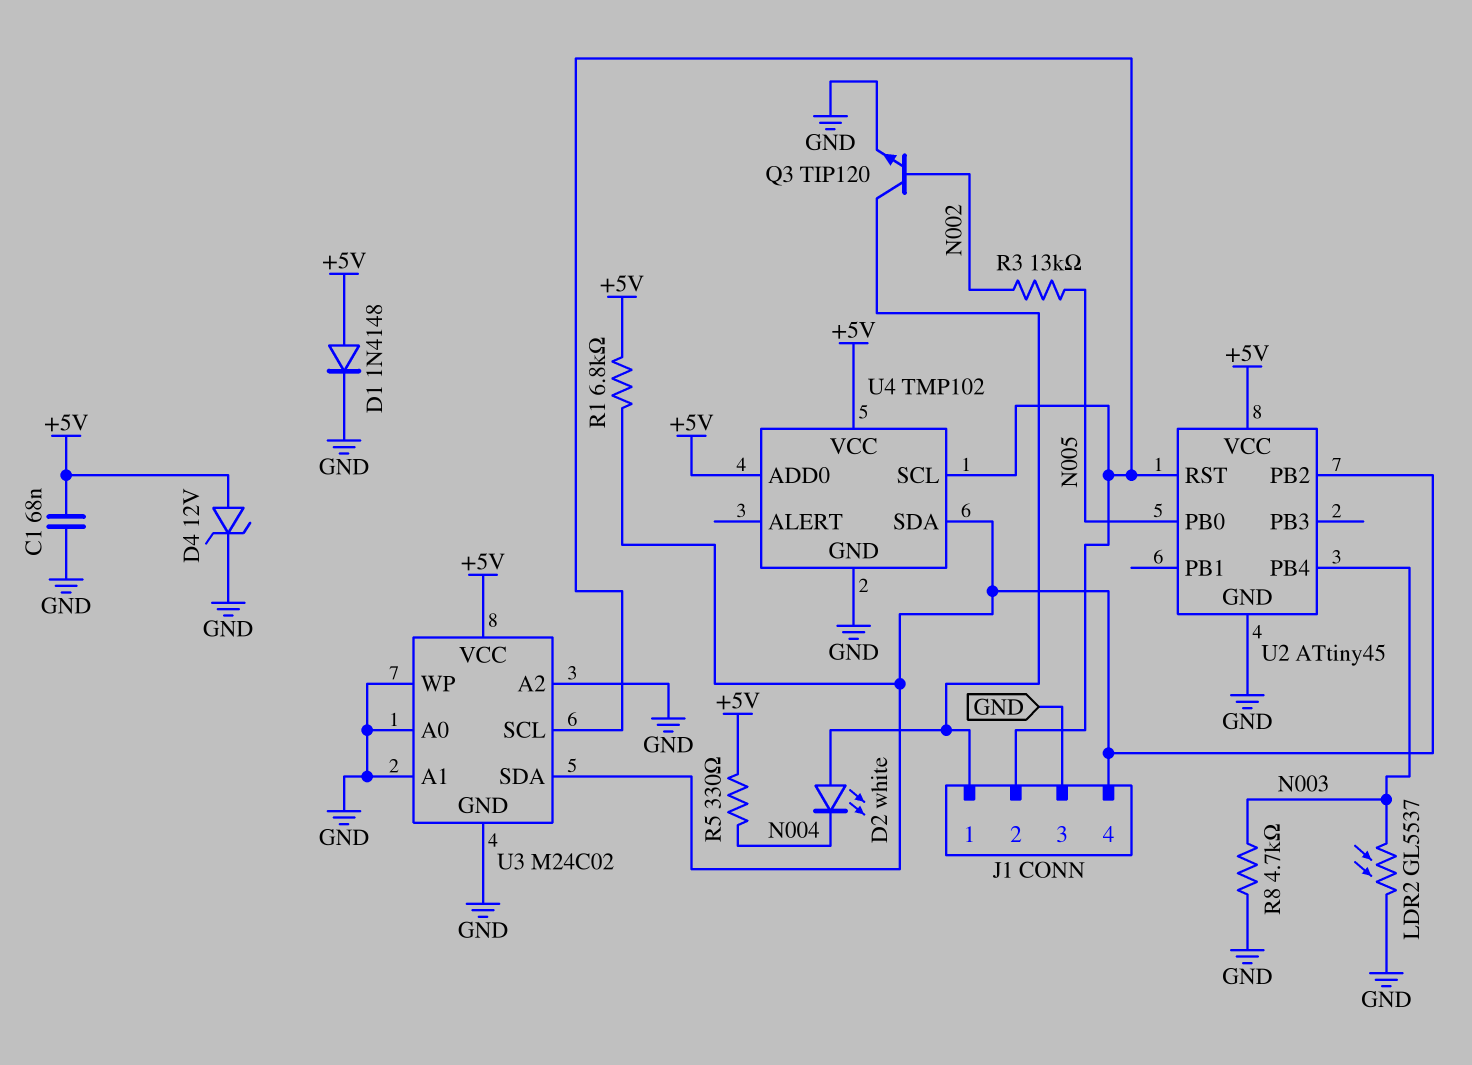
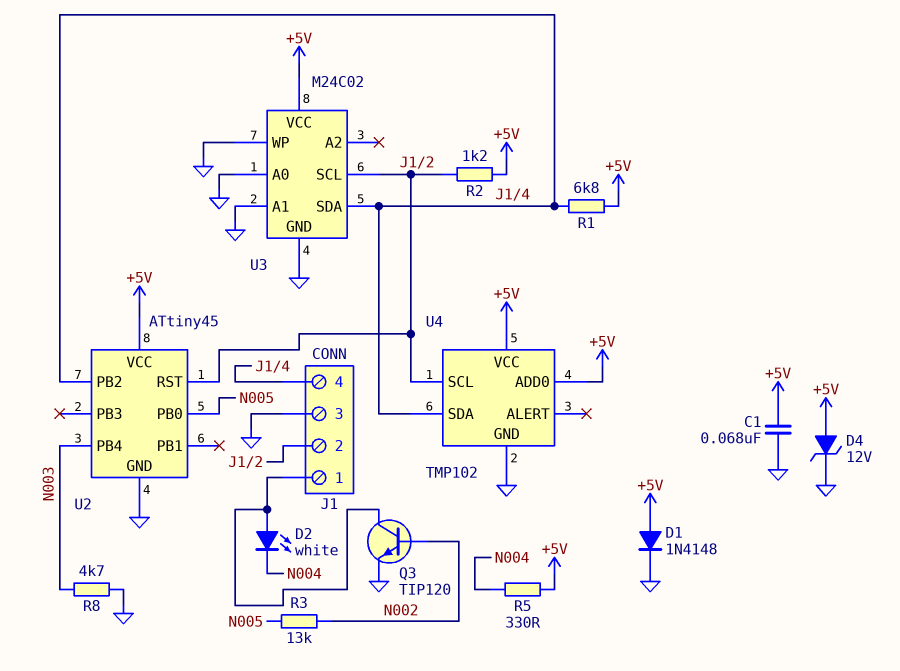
LDR2: GL5537 (GND, N003) -> none
R2: none -> 1.2k (+5V, J1/2)
U3 pin A2: GND -> none

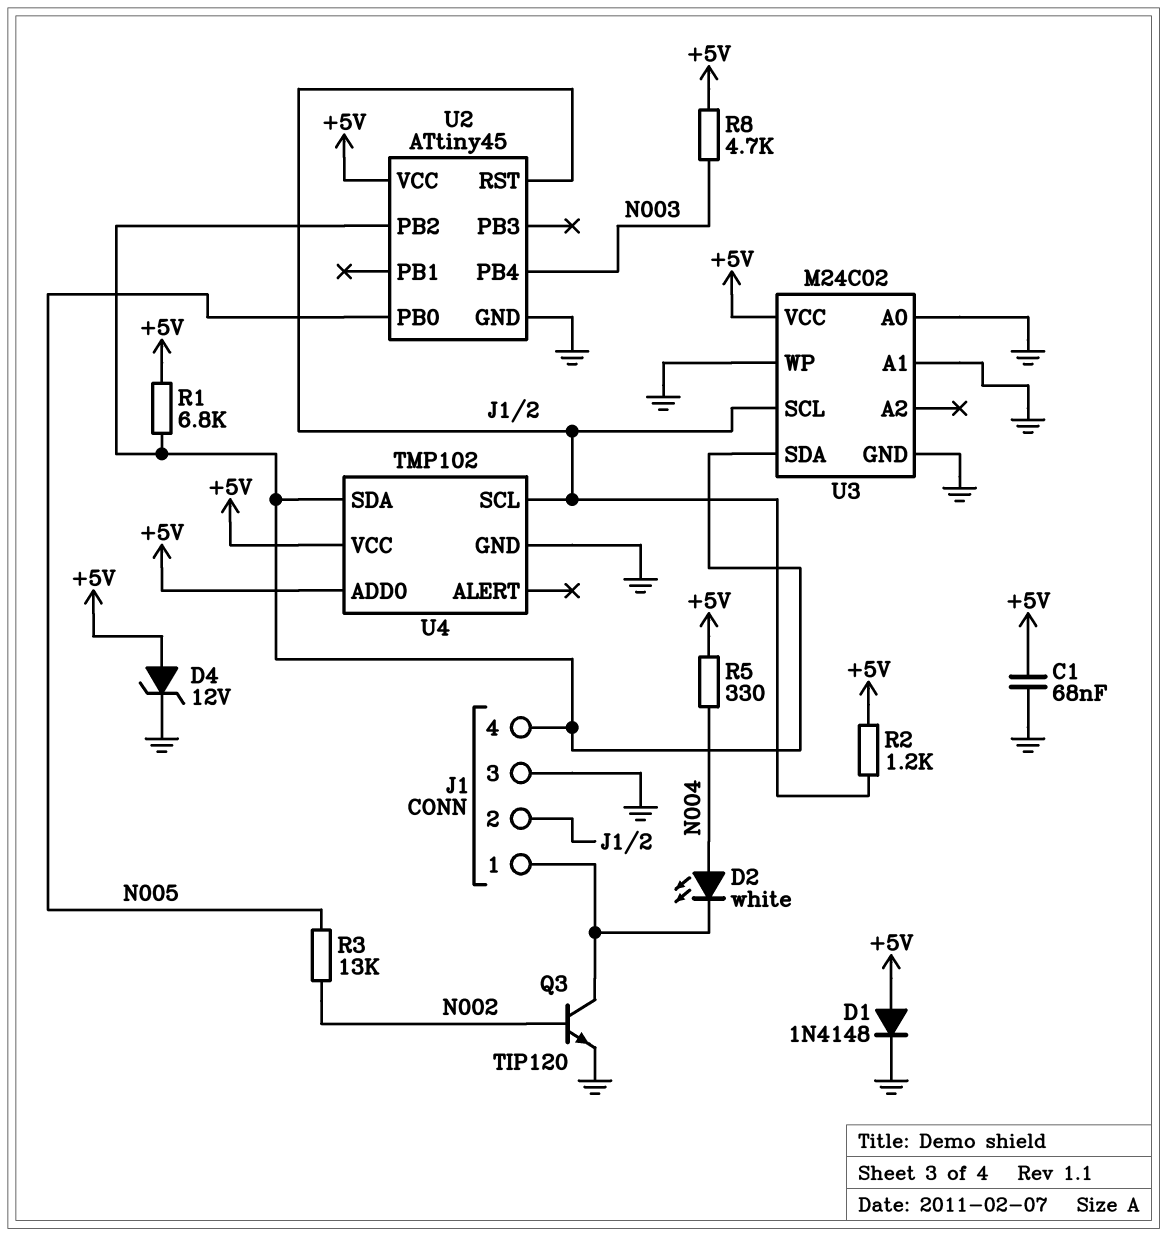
D2: LED white (A J1/1, K N004) -> LED white (A N004, K J1/1)
R8: 4.7k (GND, N003) -> 4.7k (+5V, N003)

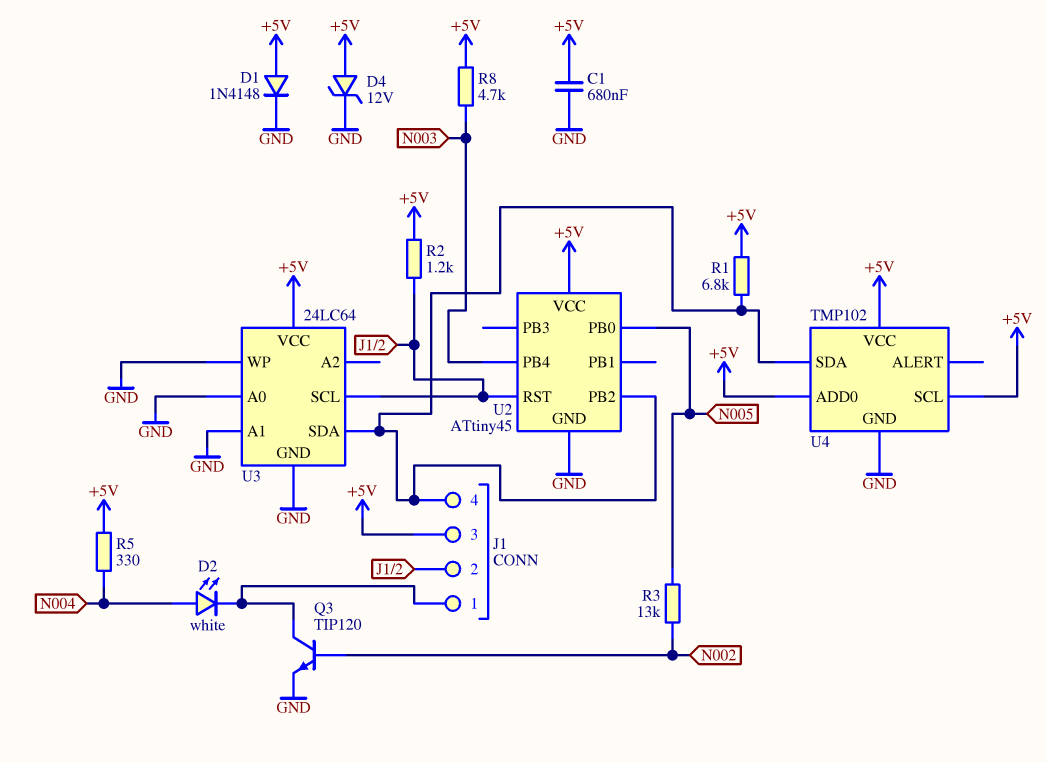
C1: 68nF (+5V, GND) -> 680nF (+5V, GND)
J1 pin 3: GND -> +5V
U3: M24C02 -> 24LC64
U4 pin SCL: J1/2 -> +5V

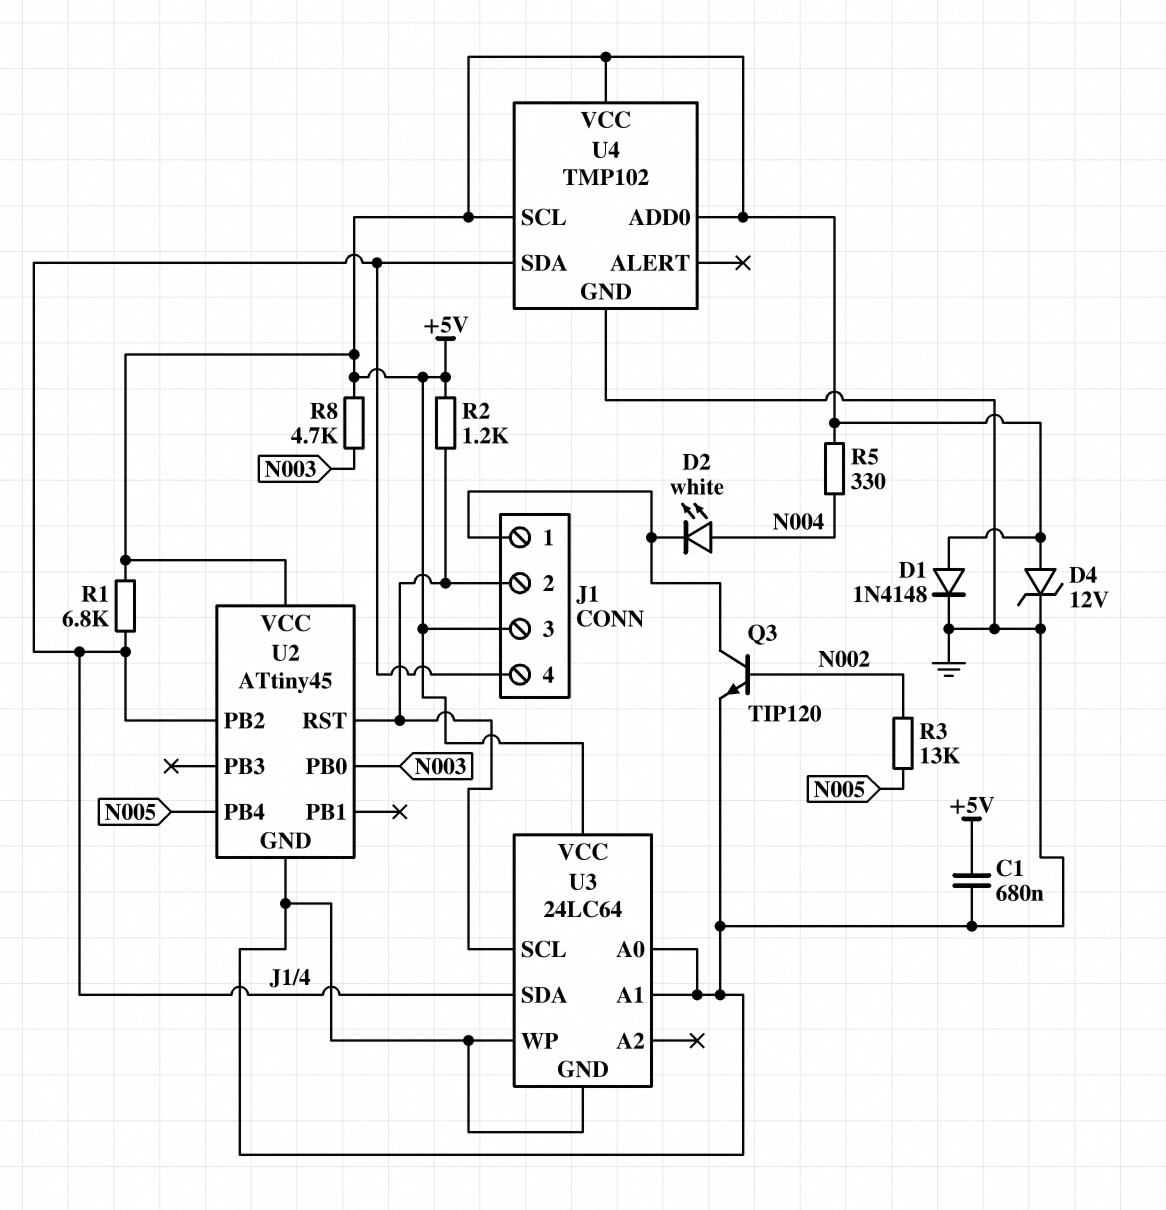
U2 pin PB0: N005 -> N003
U2 pin PB4: N003 -> N005

